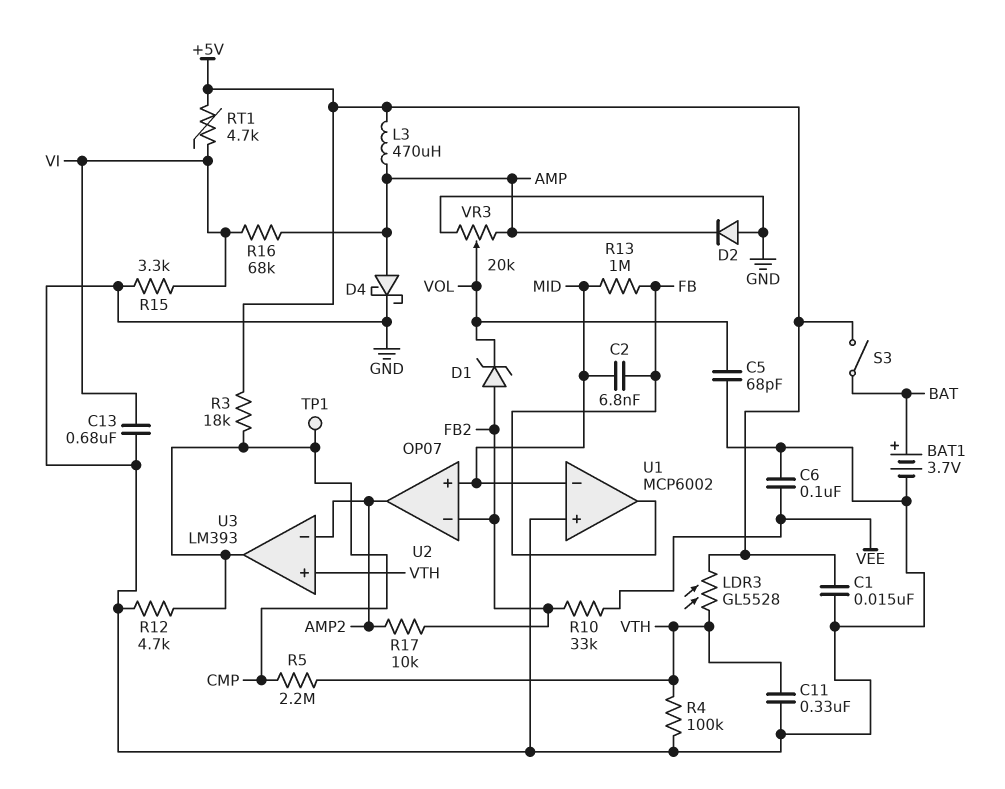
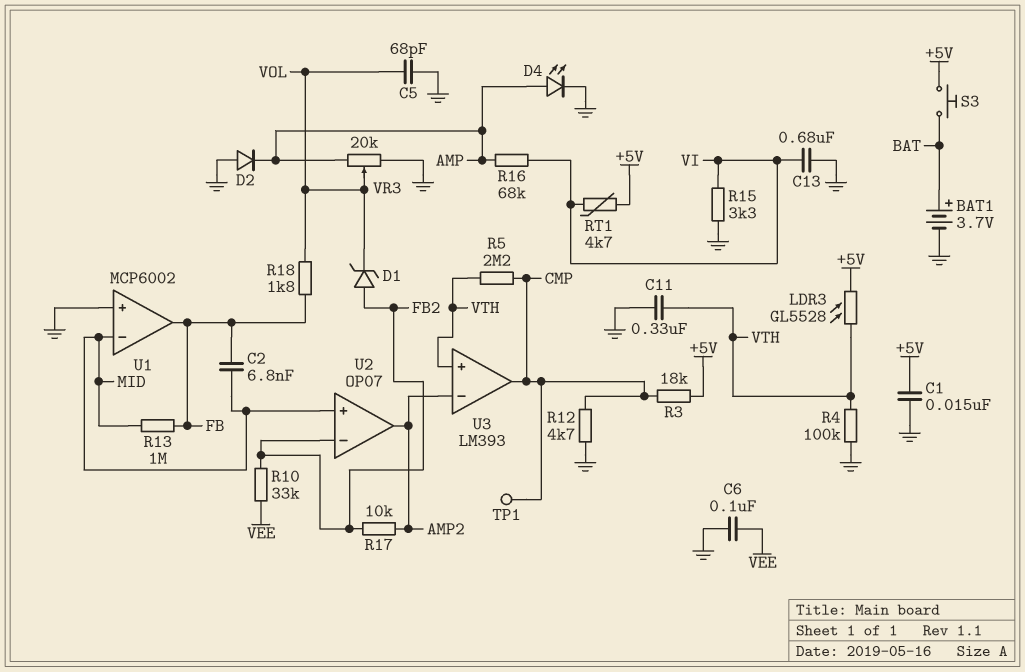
D4: schottky (A AMP, K GND) -> LED (A AMP, K GND)
L3: 470uH (+5V, AMP) -> none
R18: none -> 1.8k (FB, VOL)
S3: switch (+5V, BAT) -> button (+5V, BAT)

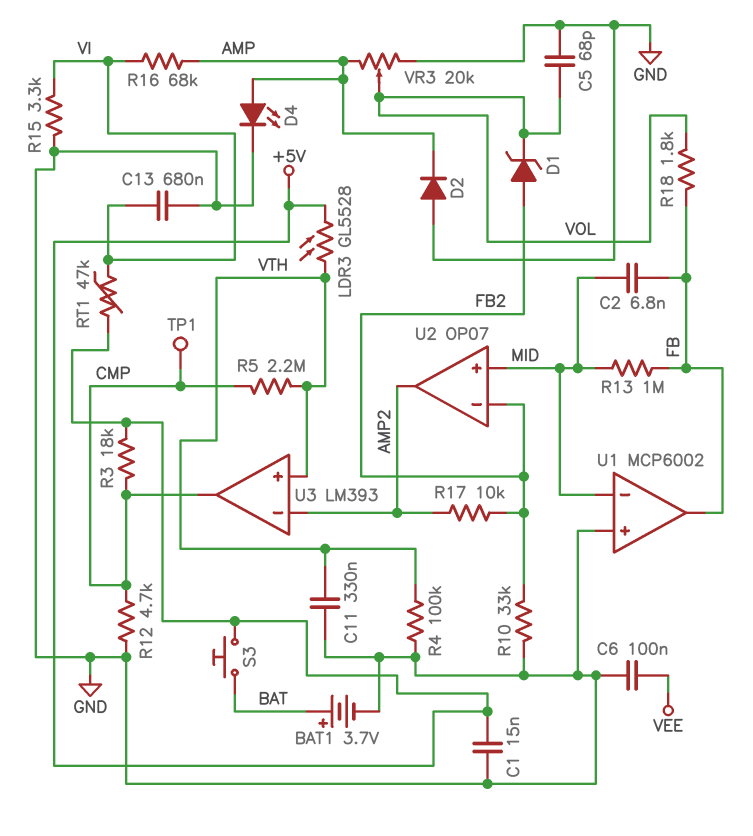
R10: 33k (FB2, VEE) -> 33k (FB2, GND)
RT1: 4.7k (+5V, VI) -> 47k (+5V, VI)

